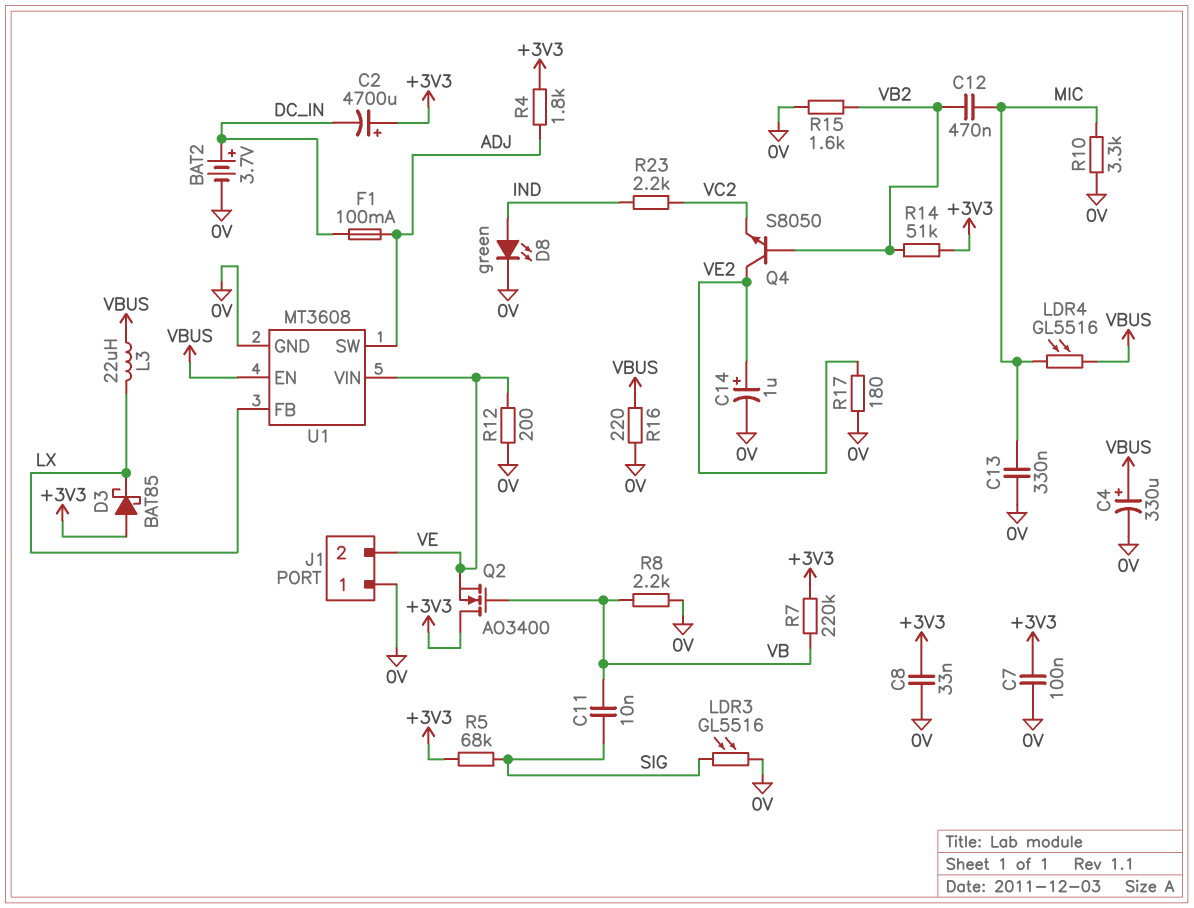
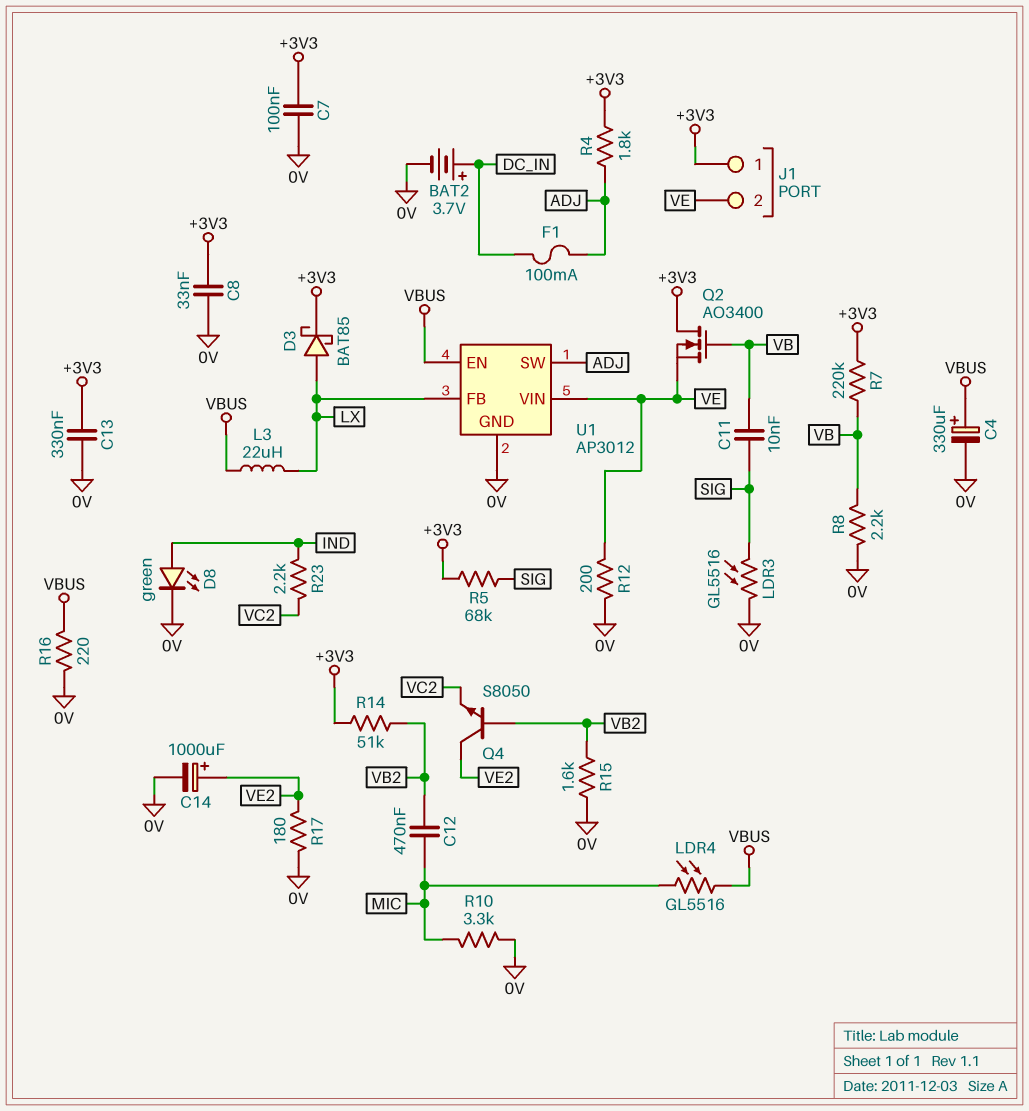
C2: 4700uF (plus +3V3, minus DC_IN) -> none
C13: 330nF (0V, MIC) -> 330nF (+3V3, 0V)
C14: 1uF (plus VE2, minus 0V) -> 1000uF (plus VE2, minus 0V)
D3: schottky BAT85 (A +3V3, K LX) -> schottky BAT85 (A LX, K +3V3)
J1 pin 1: 0V -> +3V3
U1: MT3608 -> AP3012

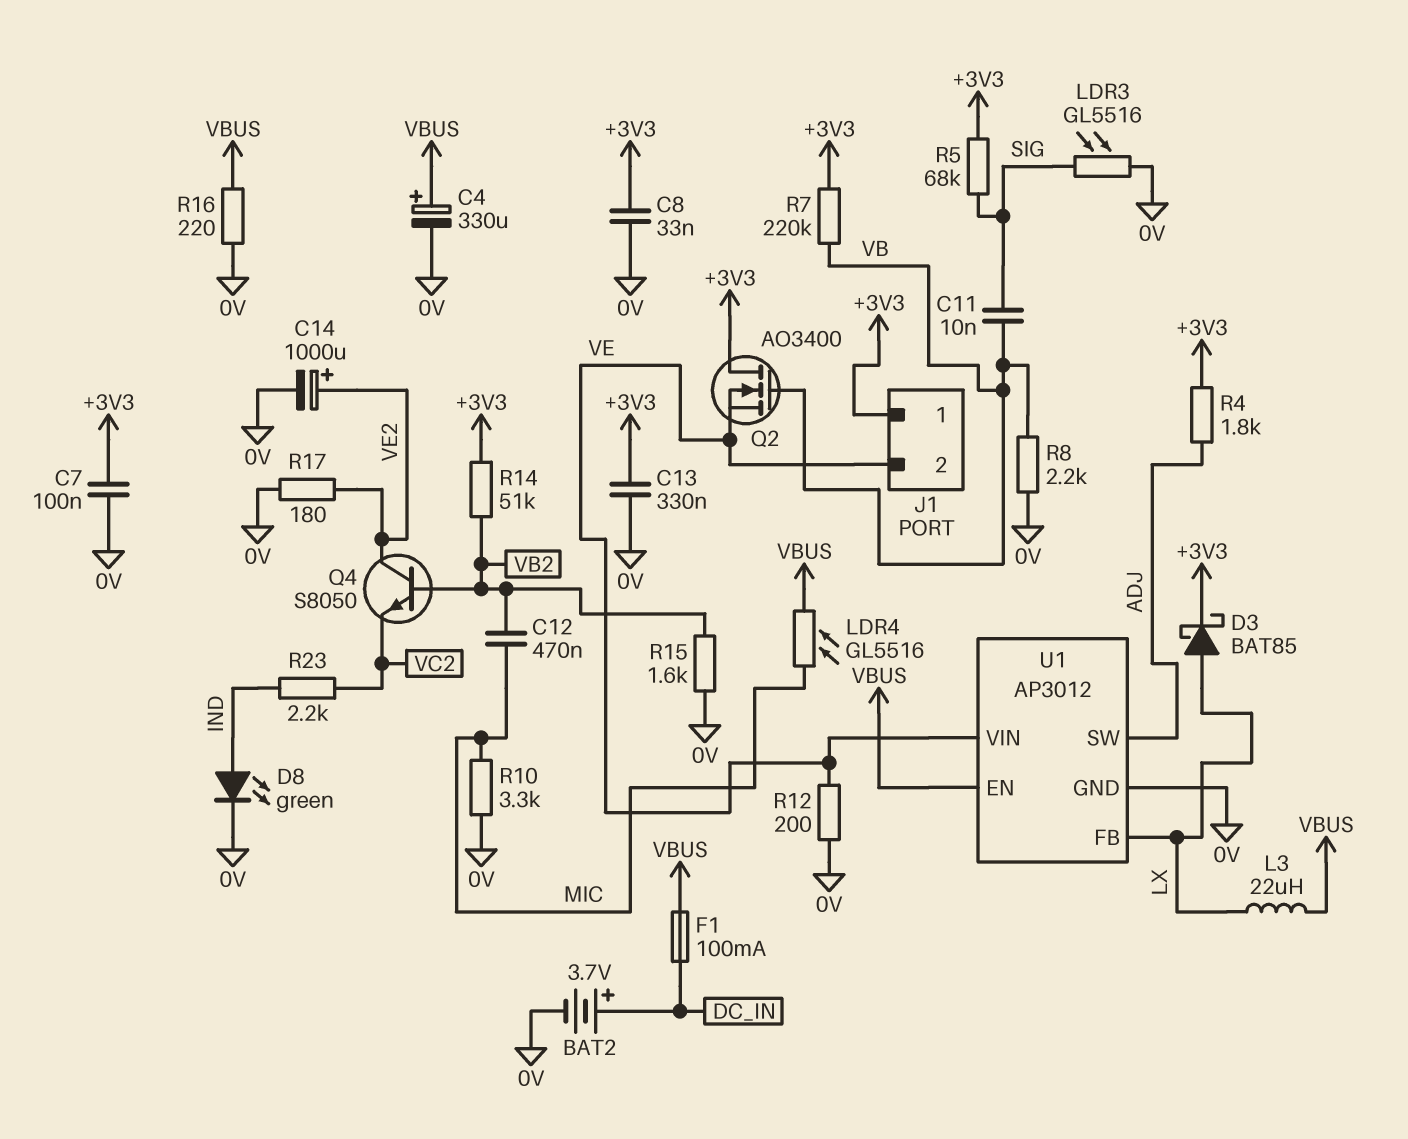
F1: 100mA (ADJ, DC_IN) -> 100mA (DC_IN, VBUS)

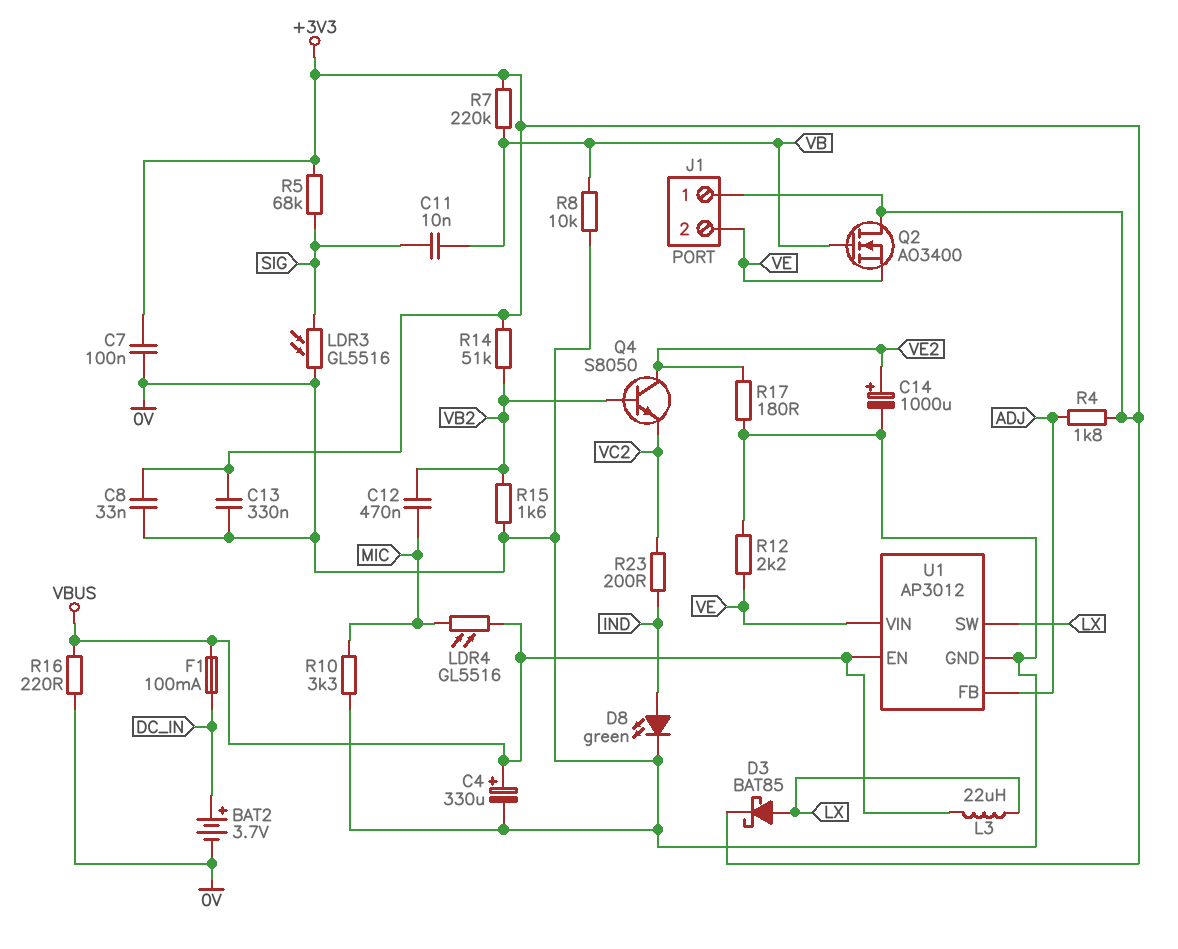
R8: 2.2k (0V, VB) -> 10k (0V, VB)
R12: 200 (0V, VE) -> 2.2k (0V, VE)
R23: 2.2k (IND, VC2) -> 200 (IND, VC2)
U1 pin FB: LX -> ADJ
U1 pin SW: ADJ -> LX

